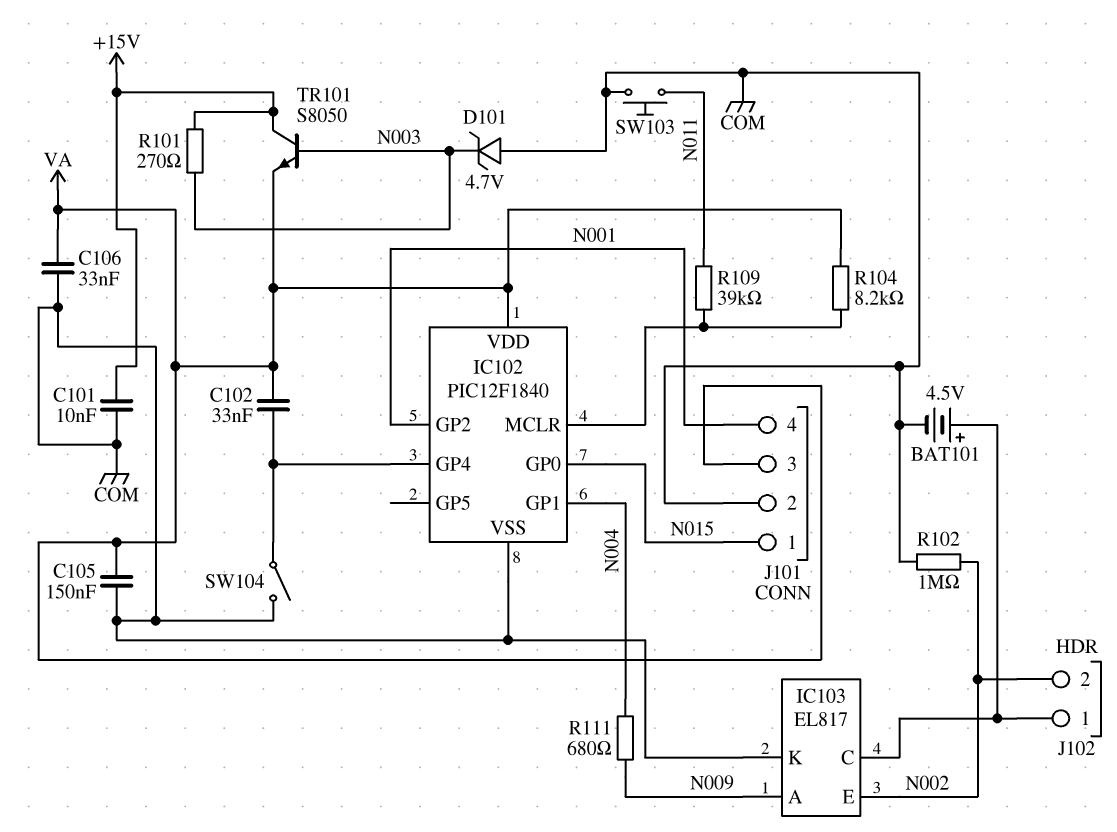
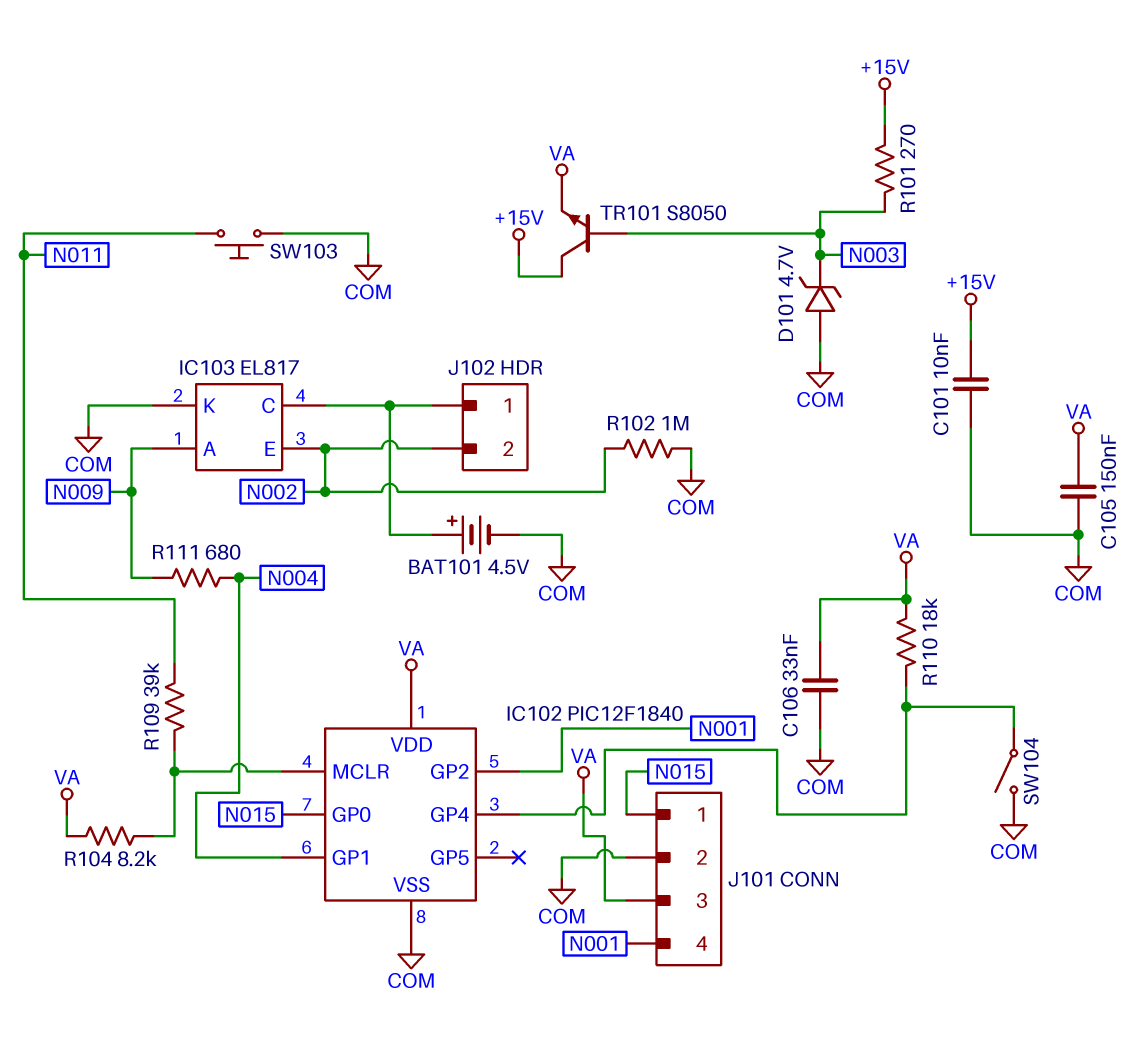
C102: 33nF (IC102/GP4, VA) -> none
R110: none -> 18k (IC102/GP4, VA)

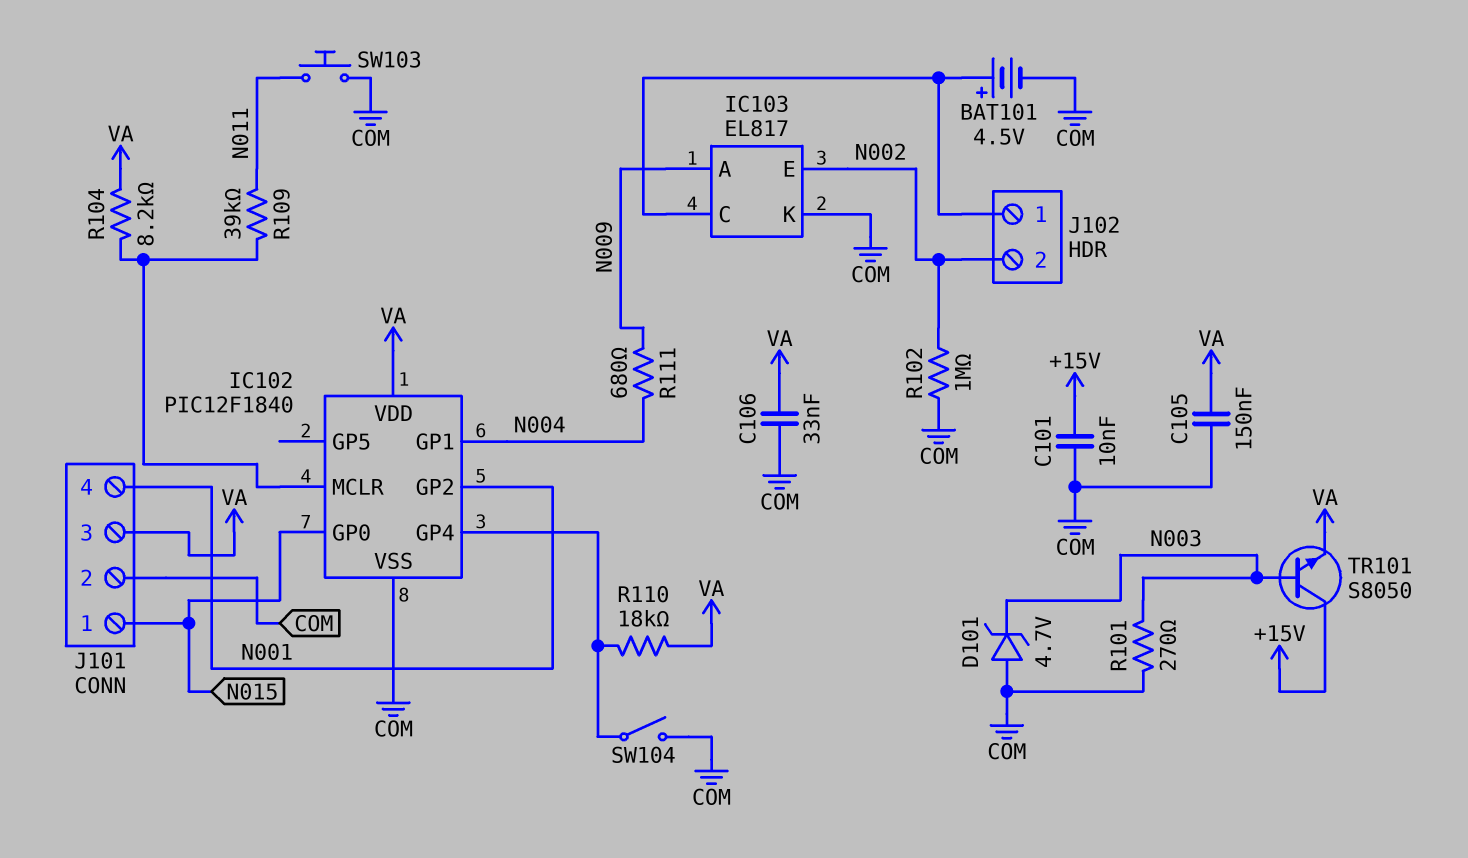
R101: 270 (+15V, N003) -> 270 (COM, N003)

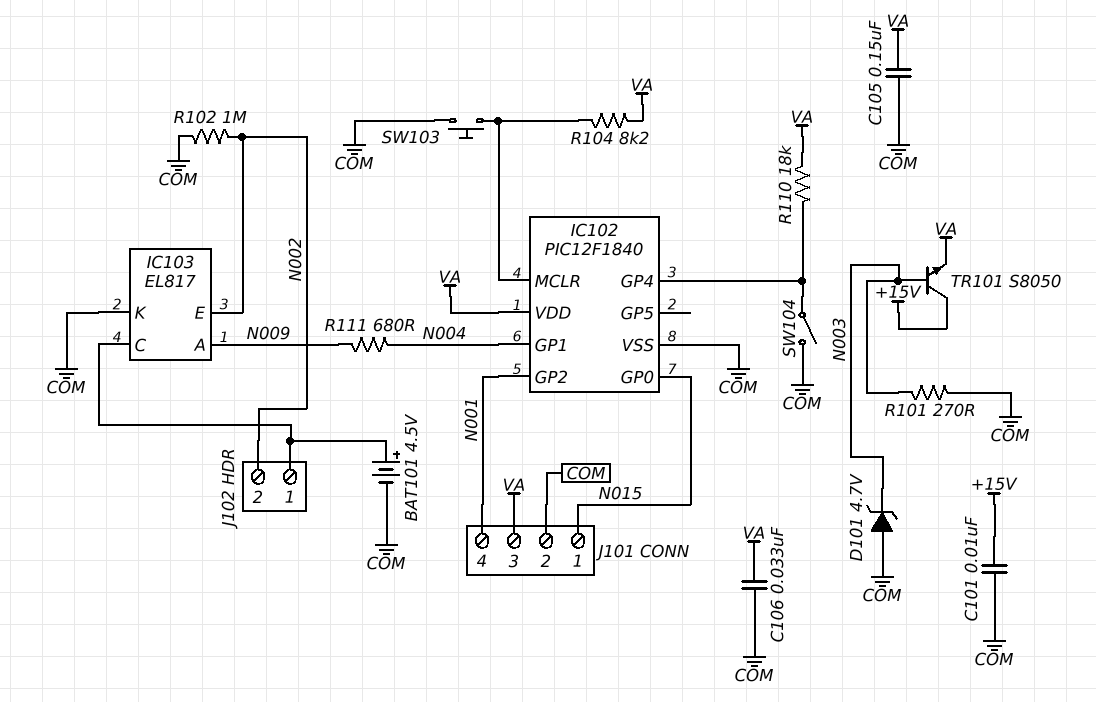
R109: 39k (IC102/MCLR, N011) -> none
SW103: button (COM, N011) -> button (COM, IC102/MCLR)

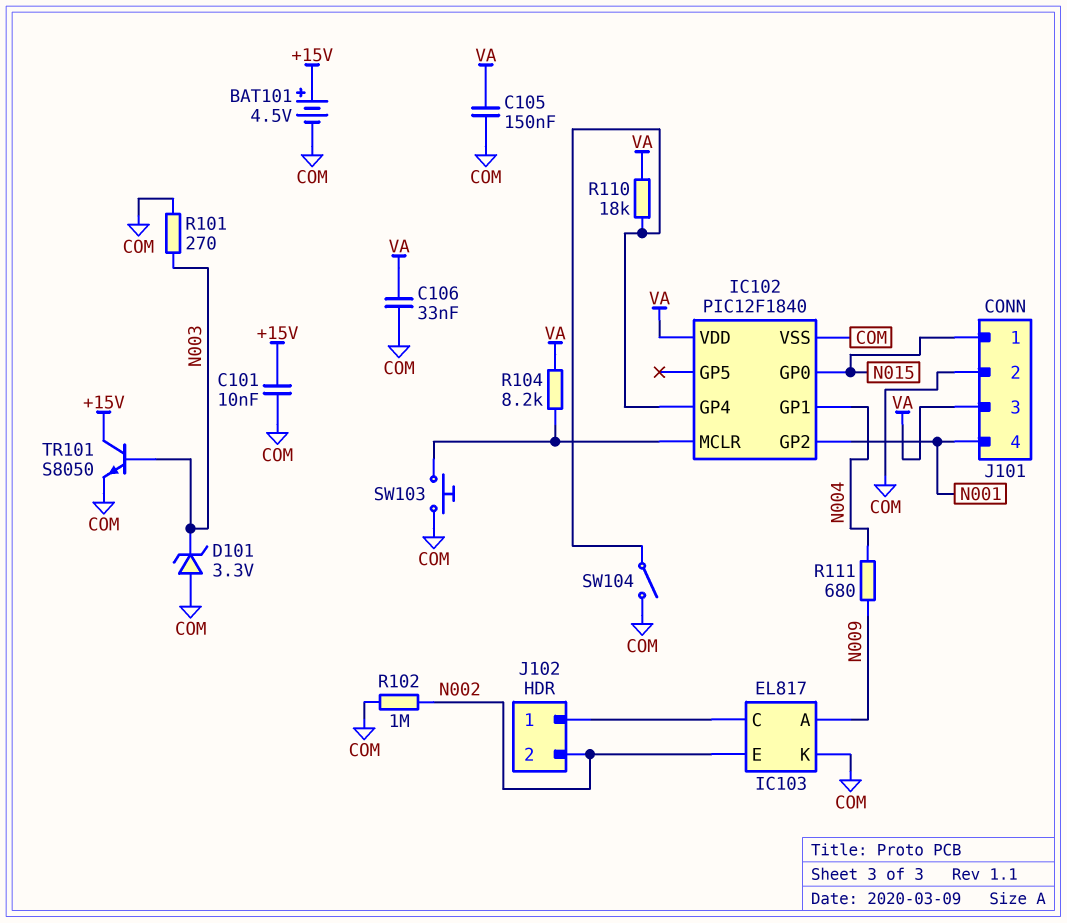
BAT101: 4.5V (plus IC103/C, minus COM) -> 4.5V (plus +15V, minus COM)
D101: zener 4.7V (A COM, K N003) -> zener 3.3V (A COM, K N003)
TR101: NPN S8050 (B N003, C +15V, E VA) -> NPN S8050 (B N003, C +15V, E COM)

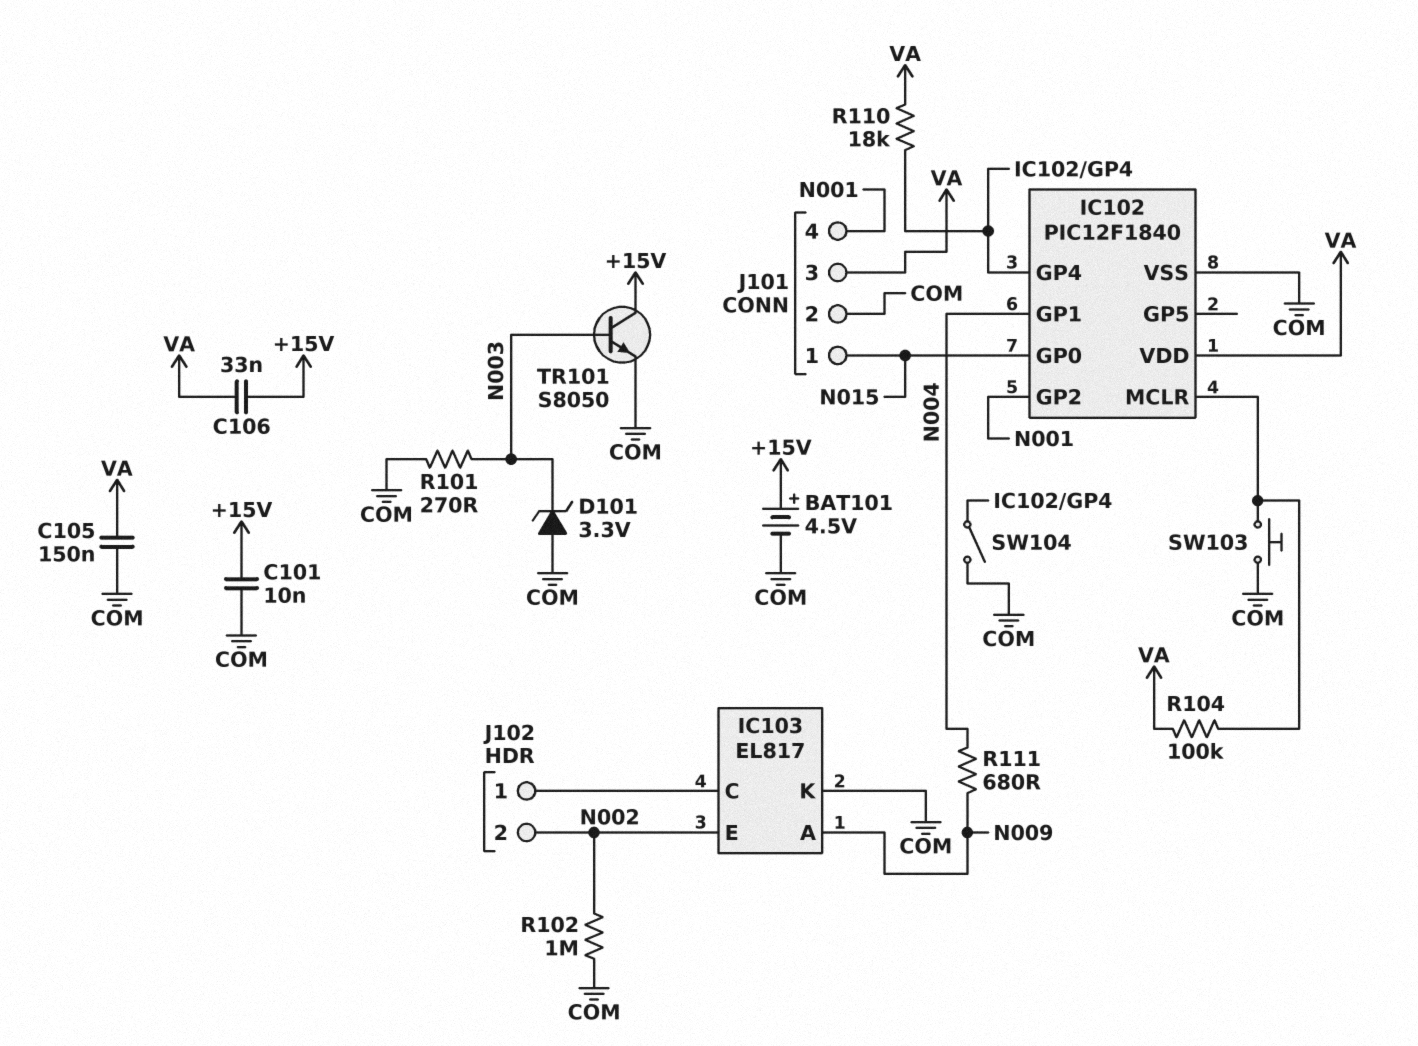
C106: 33nF (COM, VA) -> 33nF (+15V, VA)
R104: 8.2k (IC102/MCLR, VA) -> 100k (IC102/MCLR, VA)

